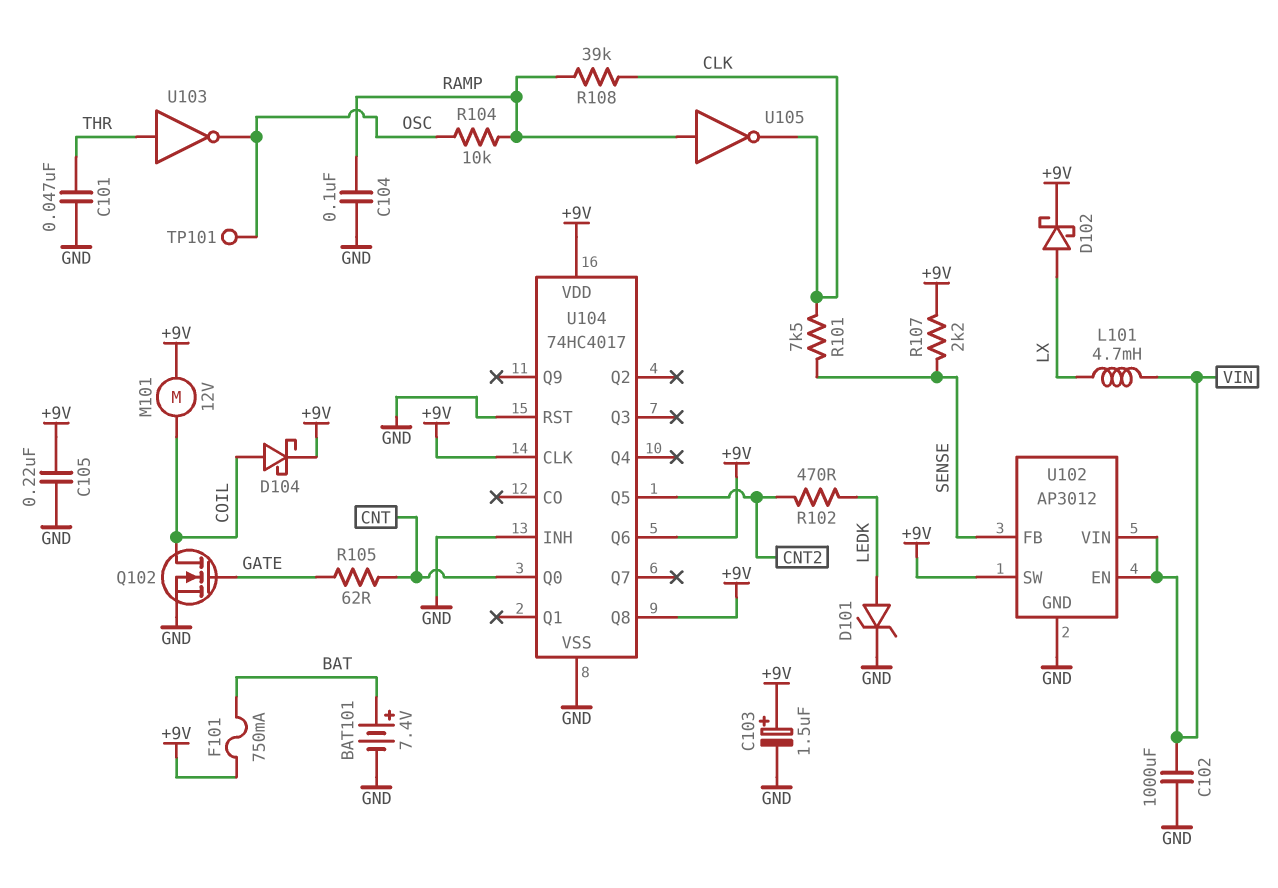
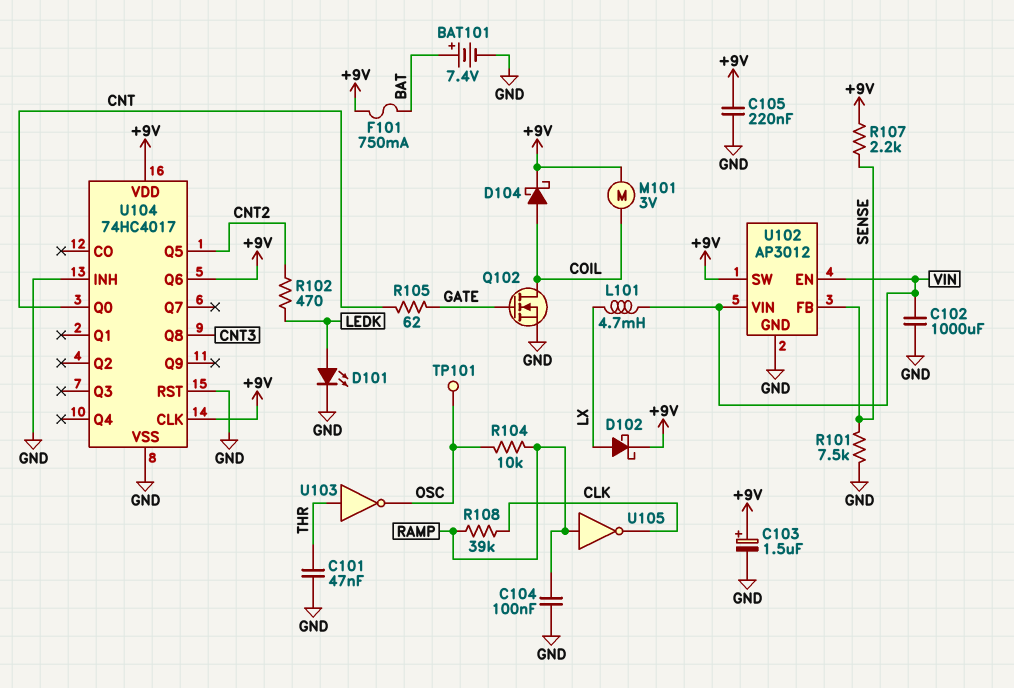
D101: zener (A LEDK, K GND) -> LED (A LEDK, K GND)
M101: motor 12V (+9V, COIL) -> motor 3V (+9V, COIL)
R101: 7.5k (CLK, SENSE) -> 7.5k (GND, SENSE)
U104 pin Q8: +9V -> CNT3

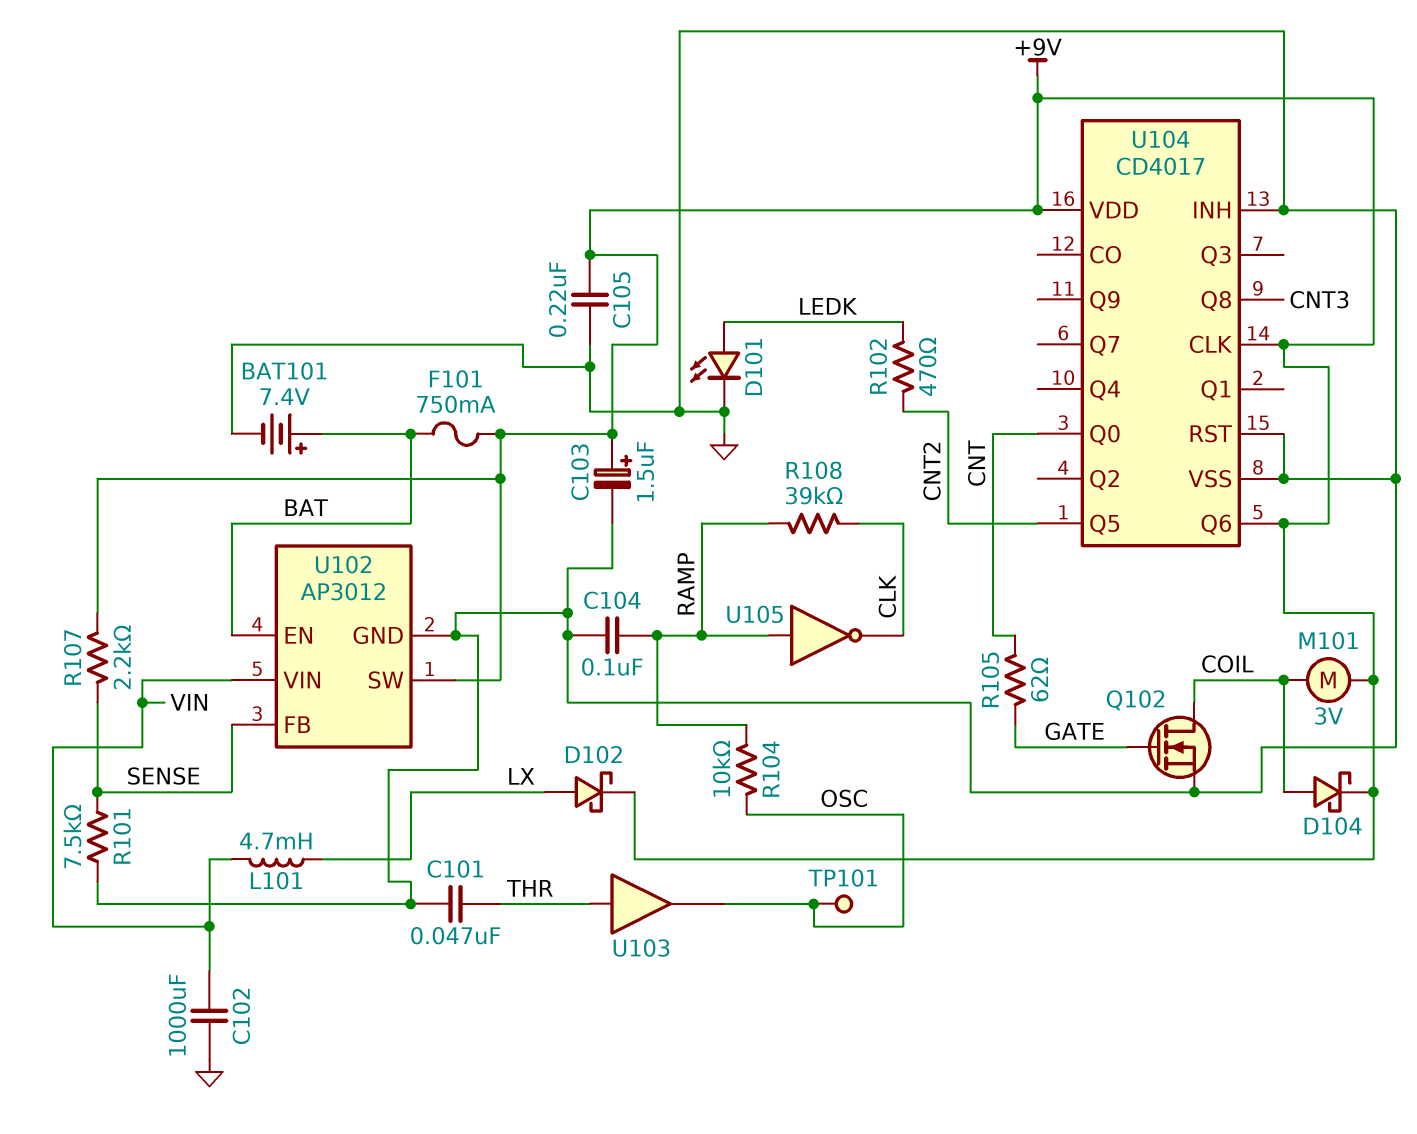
U102 pin EN: VIN -> BAT
U103: NOT (in THR, out OSC) -> buffer (in THR, out OSC)
U104: 74HC4017 -> CD4017

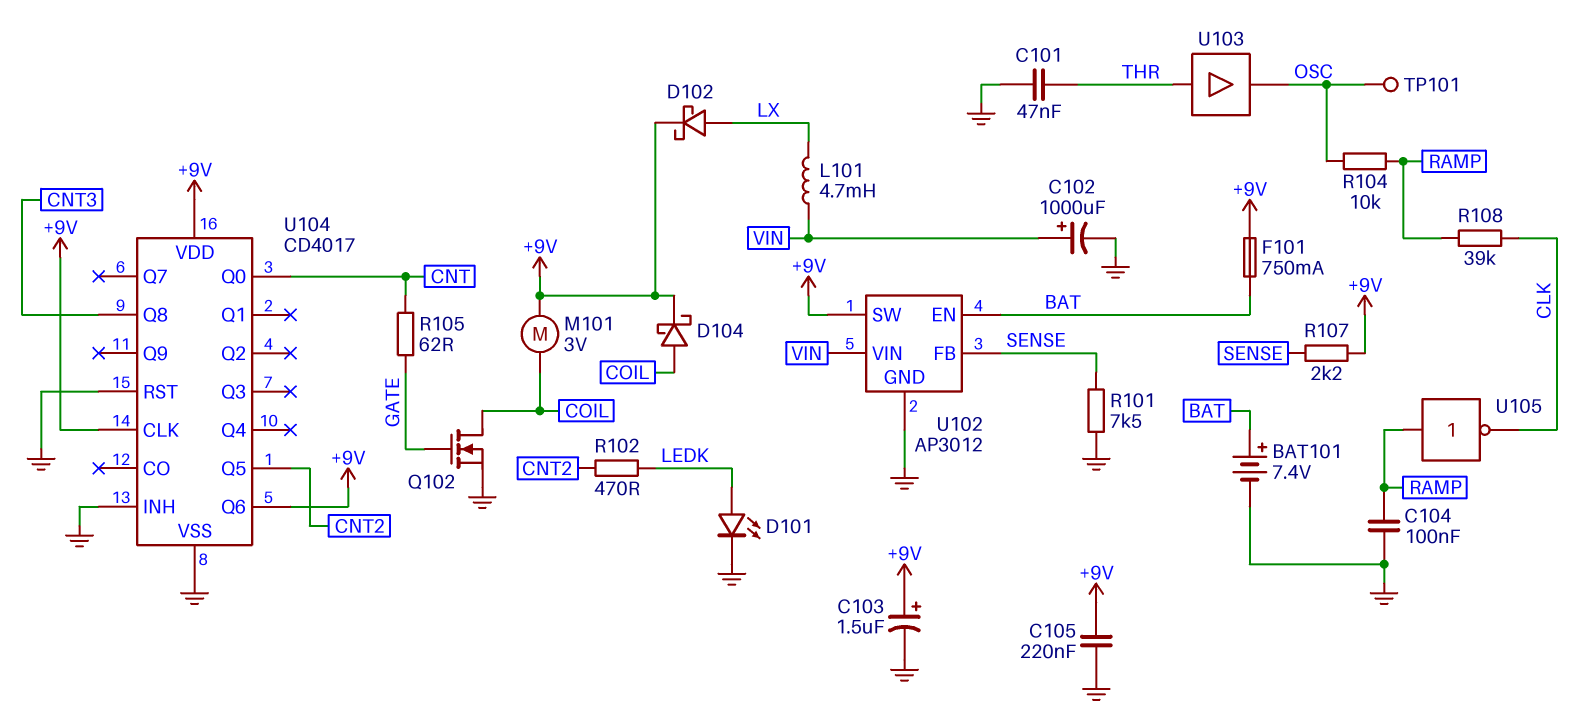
C102: 1000uF (GND, VIN) -> 1000uF (plus VIN, minus GND)

